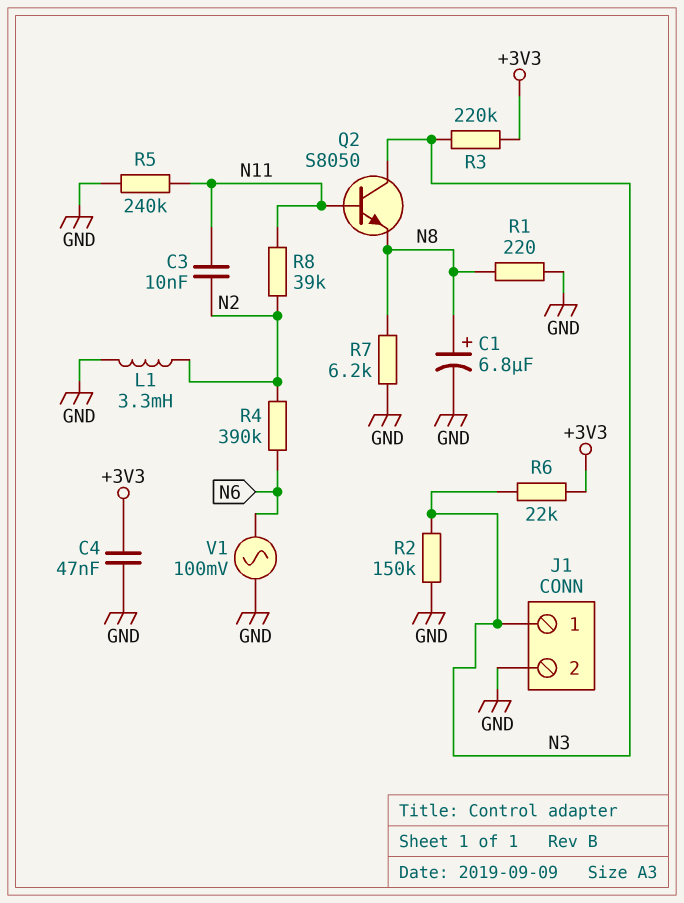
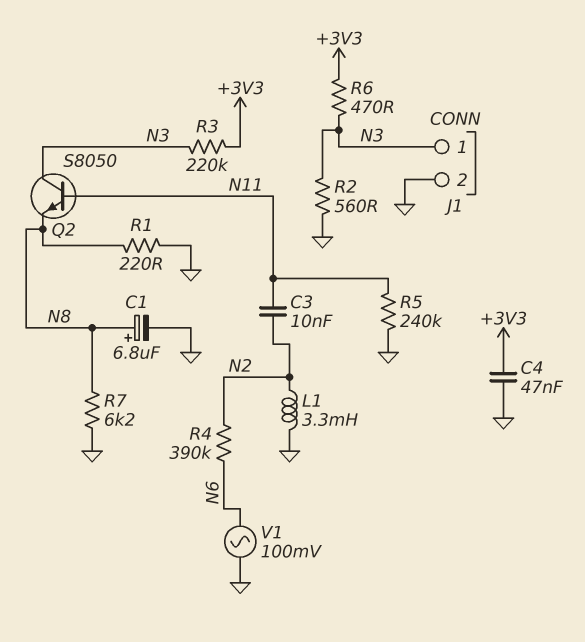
R2: 150k (GND, N3) -> 560 (GND, N3)
R6: 22k (+3V3, N3) -> 470 (+3V3, N3)
R8: 39k (N2, N11) -> none

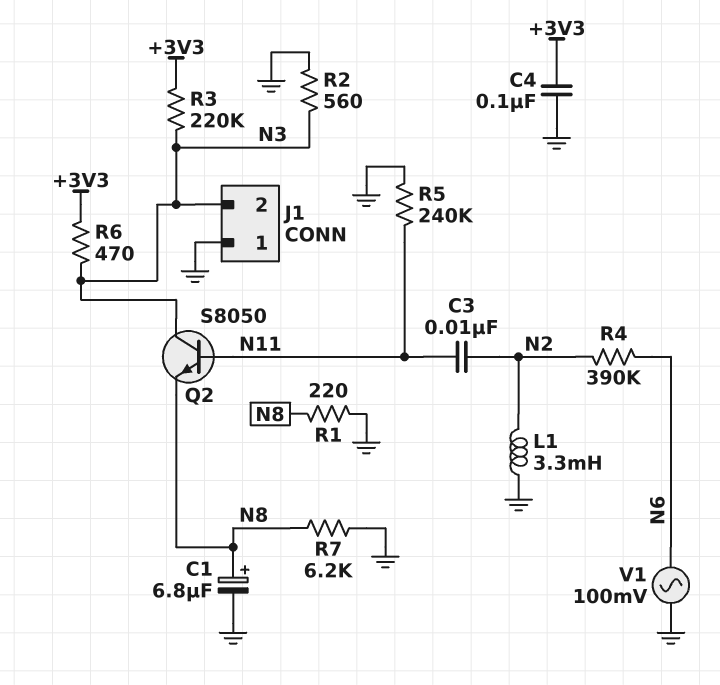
C4: 47nF (+3V3, GND) -> 100nF (+3V3, GND)
J1 pin 1: N3 -> GND
J1 pin 2: GND -> N3

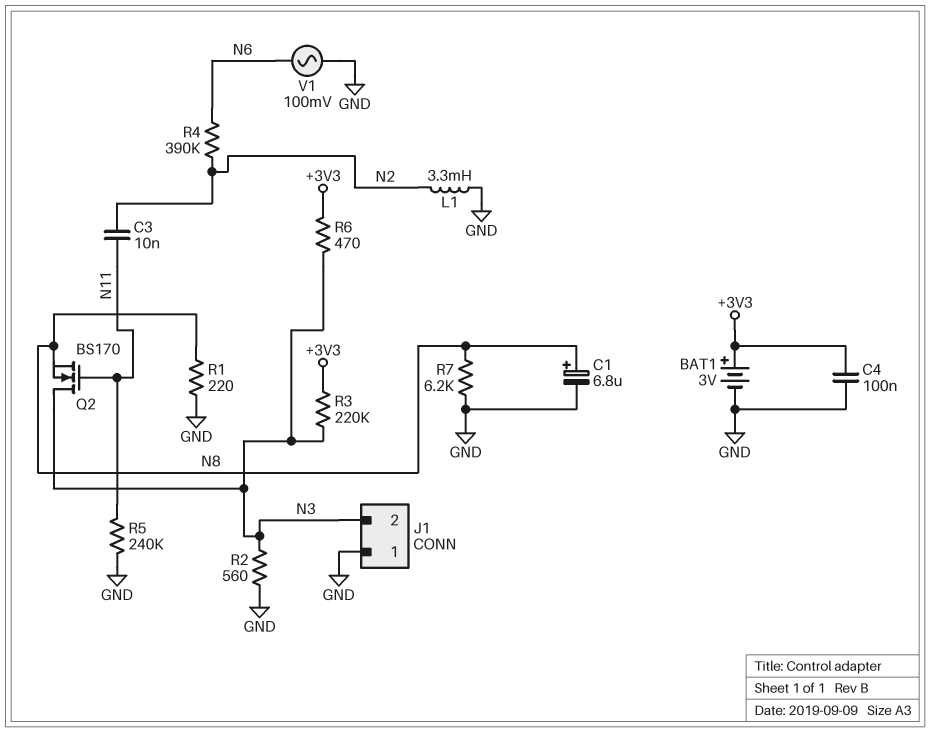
BAT1: none -> 3V (plus +3V3, minus GND)
Q2: NPN S8050 (B N11, C N3, E N8) -> NMOS BS170 (G N11, D N3, S N8)

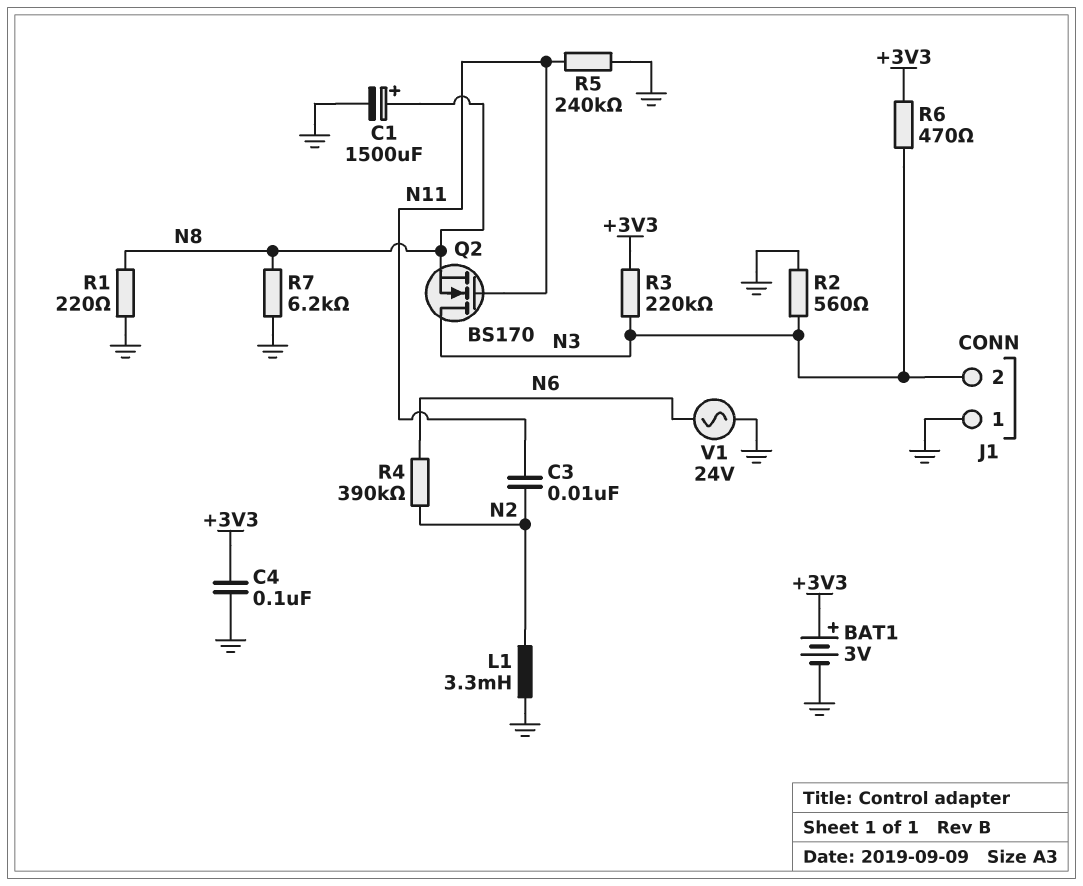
C1: 6.8uF (plus N8, minus GND) -> 1500uF (plus N8, minus GND)
V1: AC 100mV (GND, N6) -> AC 24V (GND, N6)

